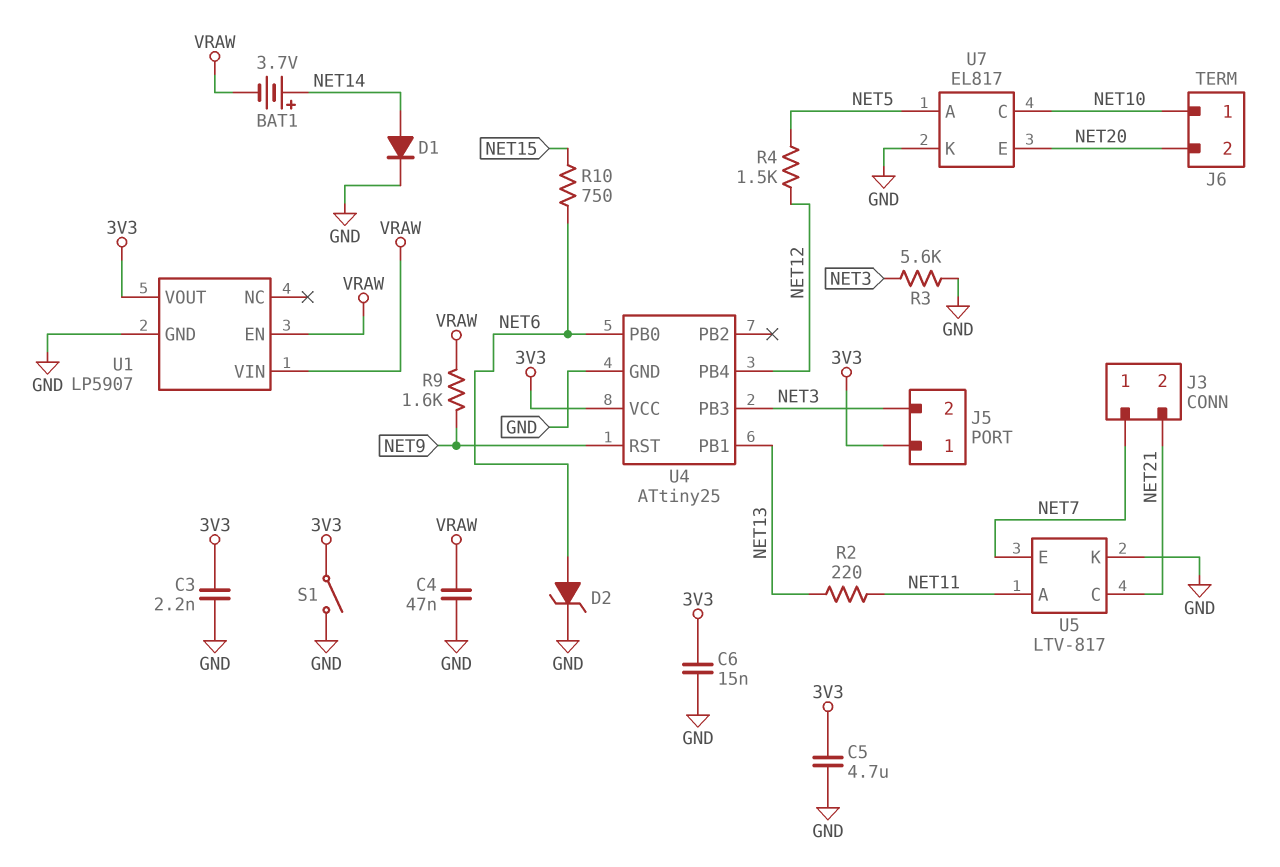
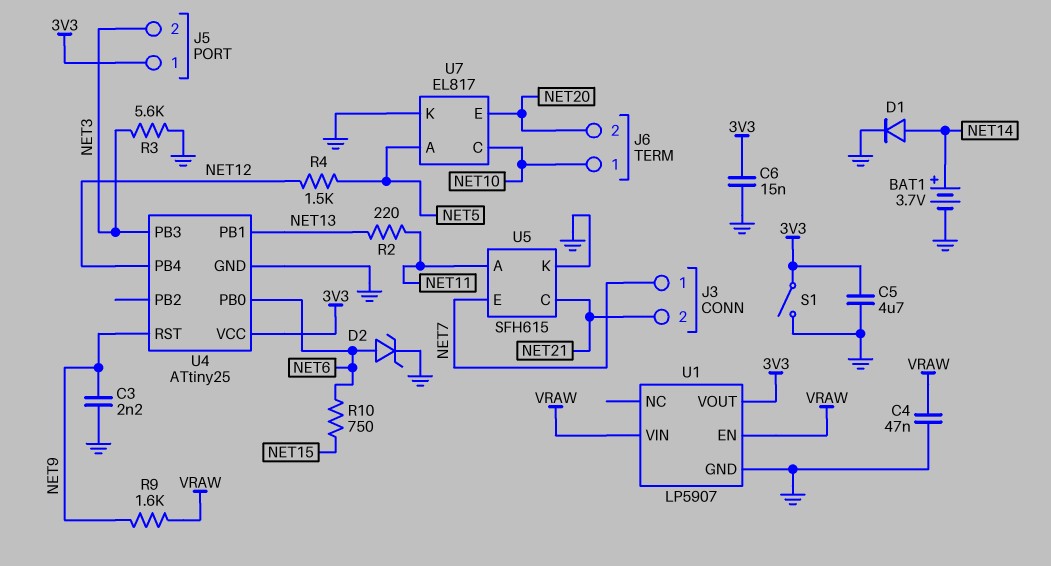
BAT1: 3.7V (plus NET14, minus VRAW) -> 3.7V (plus NET14, minus GND)
C3: 2.2nF (3V3, GND) -> 2.2nF (GND, NET9)
U5: LTV-817 -> SFH615

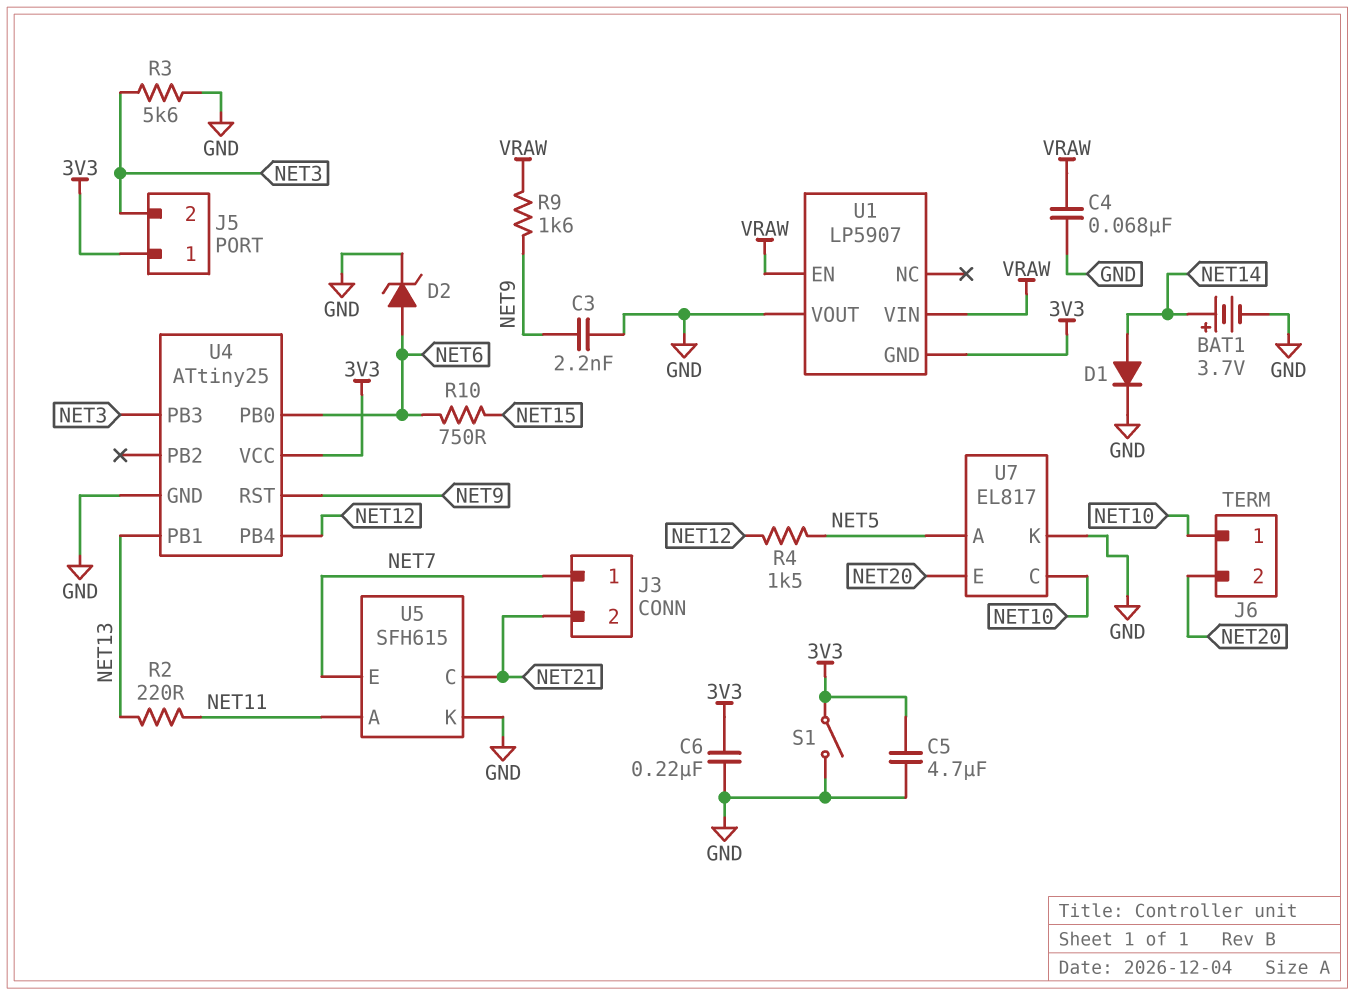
C4: 47nF (GND, VRAW) -> 68nF (GND, VRAW)
C6: 15nF (3V3, GND) -> 220nF (3V3, GND)
U1 pin GND: GND -> 3V3
U1 pin VOUT: 3V3 -> GND

